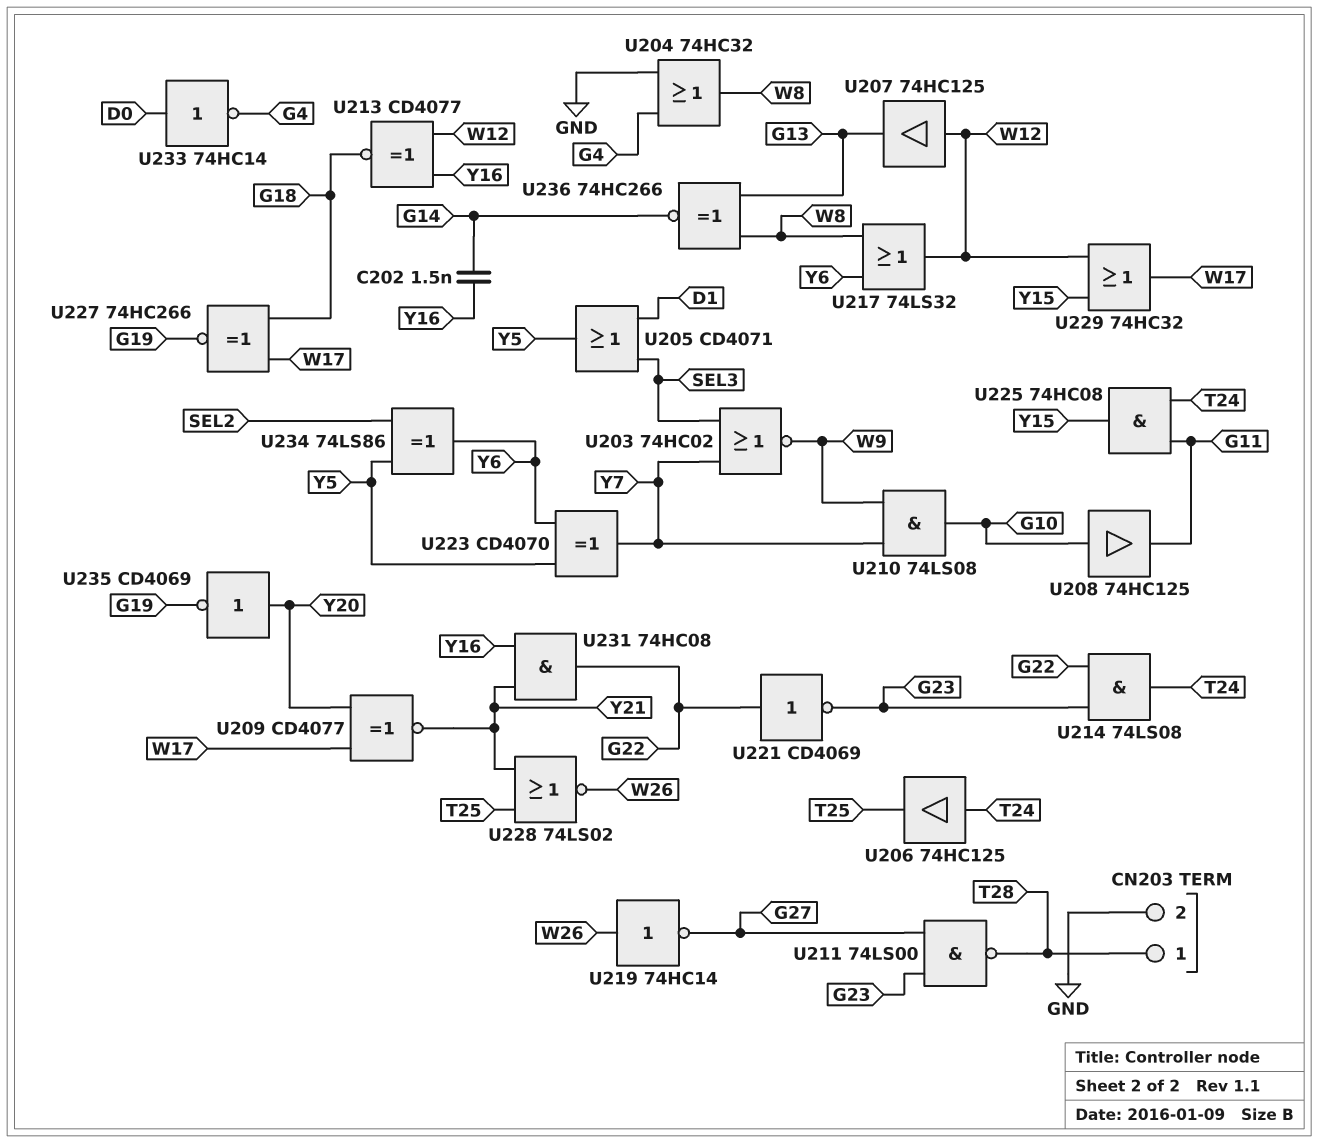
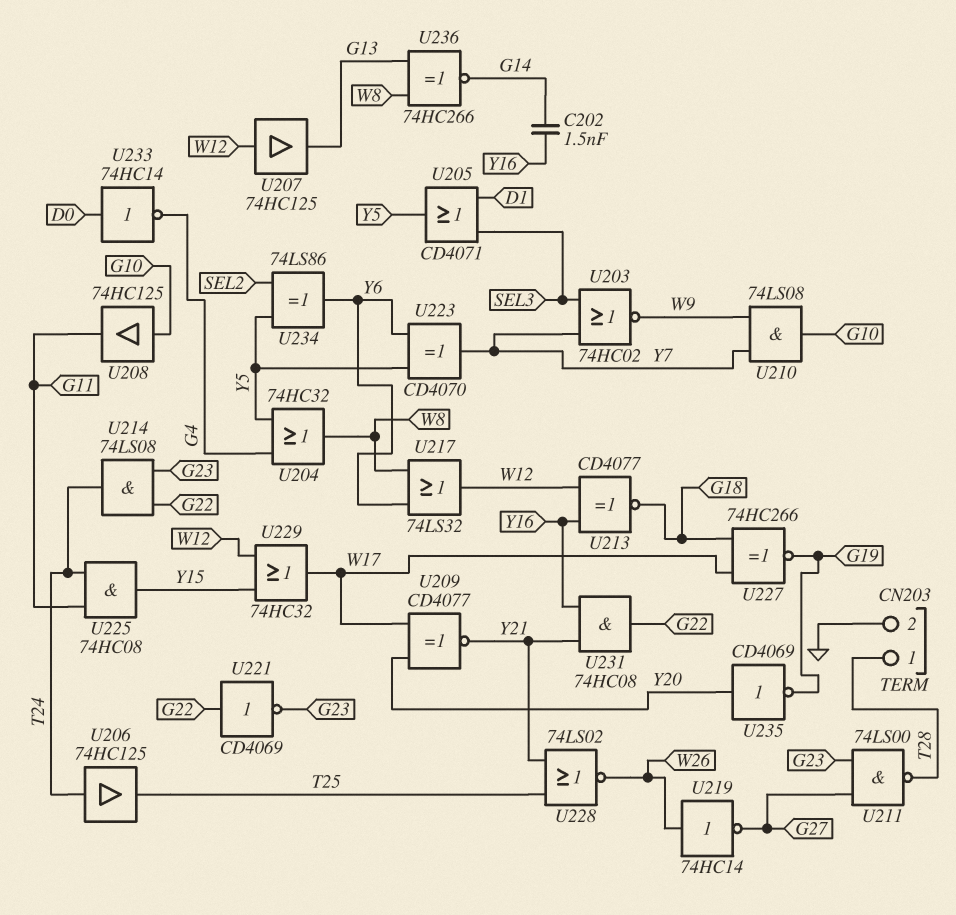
U204: OR 74HC32 (in G4, in GND, out W8) -> OR 74HC32 (in G4, in Y5, out W8)

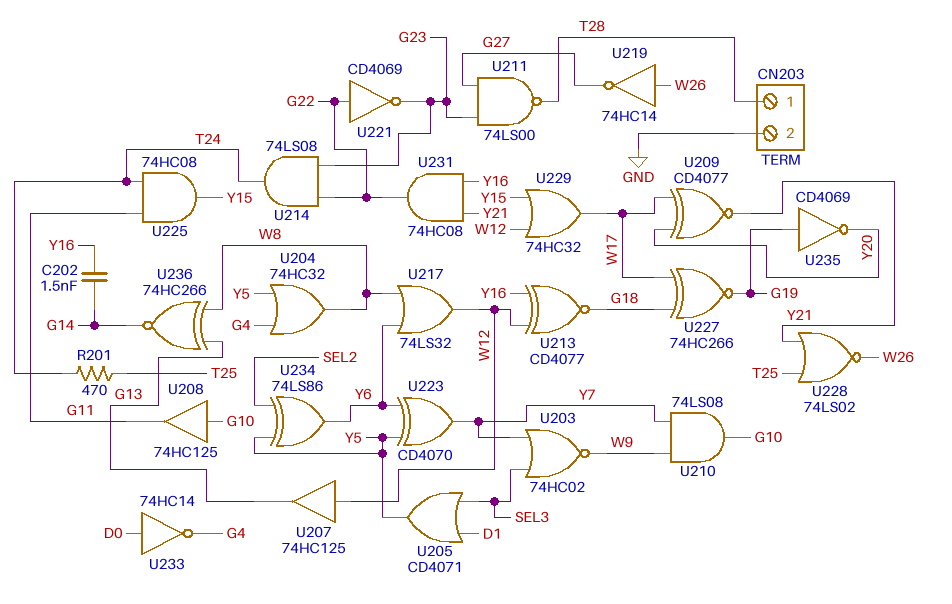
R201: none -> 470 (T24, T25)
U206: buffer 74HC125 (in T24, out T25) -> none
U235: NOT CD4069 (in Y20, out G19) -> NOT CD4069 (in G19, out Y20)

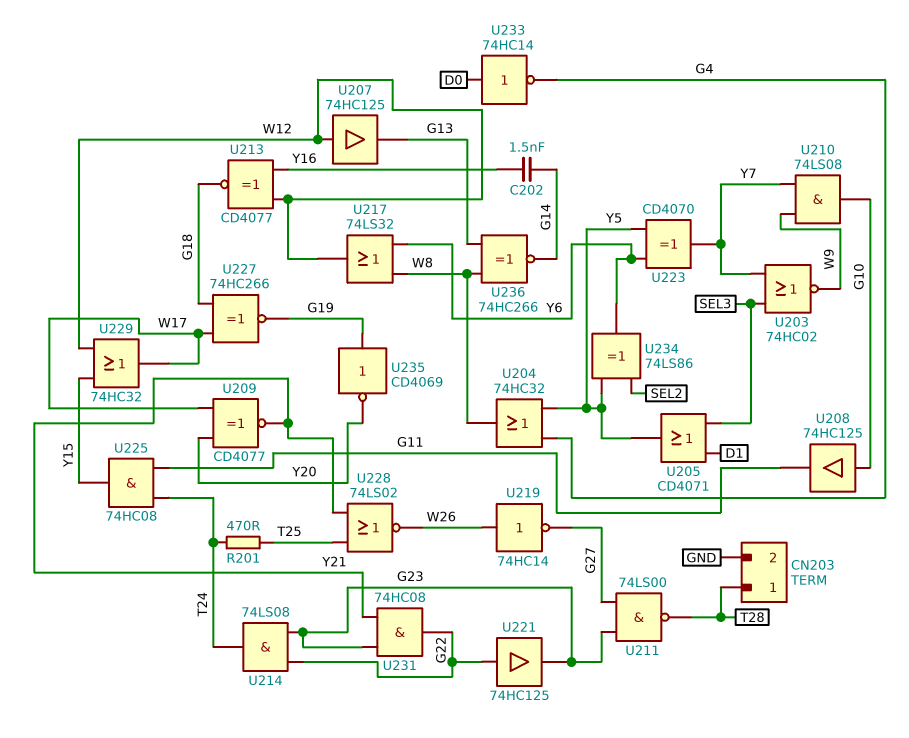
U221: NOT CD4069 (in G22, out G23) -> buffer 74HC125 (in G22, out G23)
U231: AND 74HC08 (in Y16, in Y21, out G22) -> AND 74HC08 (in G23, in Y21, out G22)

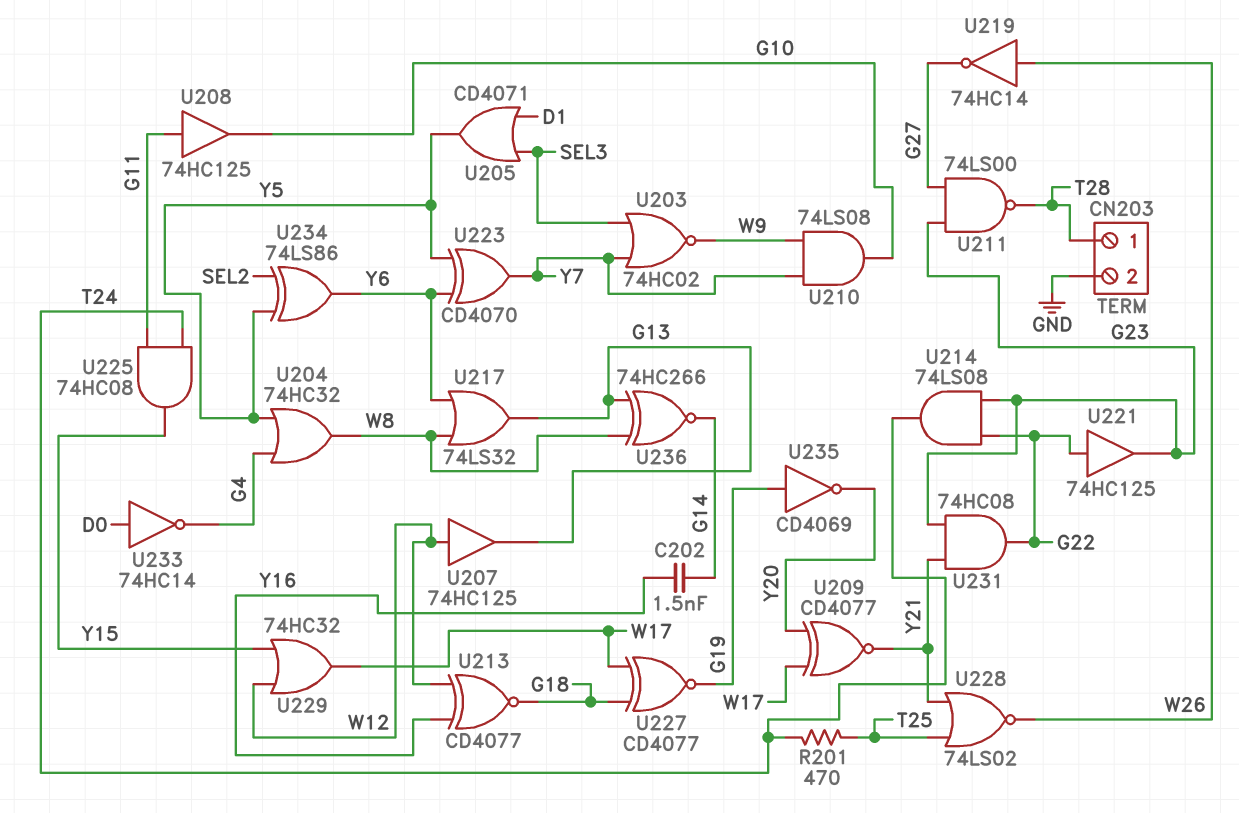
U208: buffer 74HC125 (in G10, out G11) -> buffer 74HC125 (in G11, out G10)
U217: OR 74LS32 (in W8, in Y6, out W12) -> OR 74LS32 (in W8, in Y6, out G13)
U227: XNOR 74HC266 (in G18, in W17, out G19) -> XNOR CD4077 (in G18, in W17, out G19)

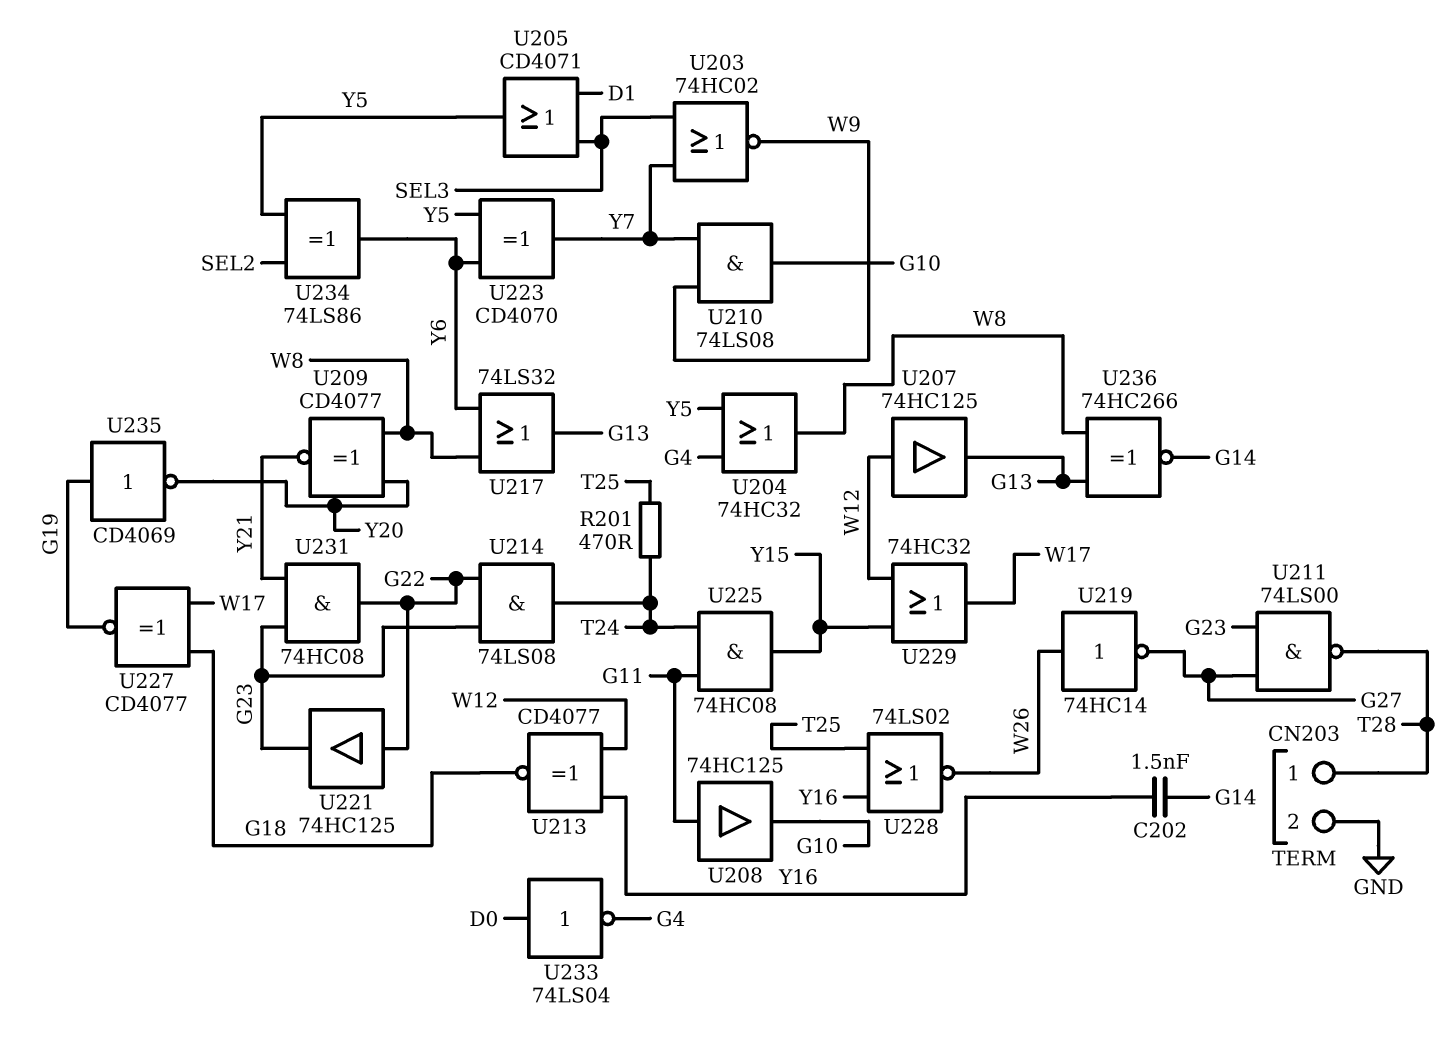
U209: XNOR CD4077 (in W17, in Y20, out Y21) -> XNOR CD4077 (in W8, in Y20, out Y21)
U228: NOR 74LS02 (in T25, in Y21, out W26) -> NOR 74LS02 (in T25, in Y16, out W26)
U233: NOT 74HC14 (in D0, out G4) -> NOT 74LS04 (in D0, out G4)

